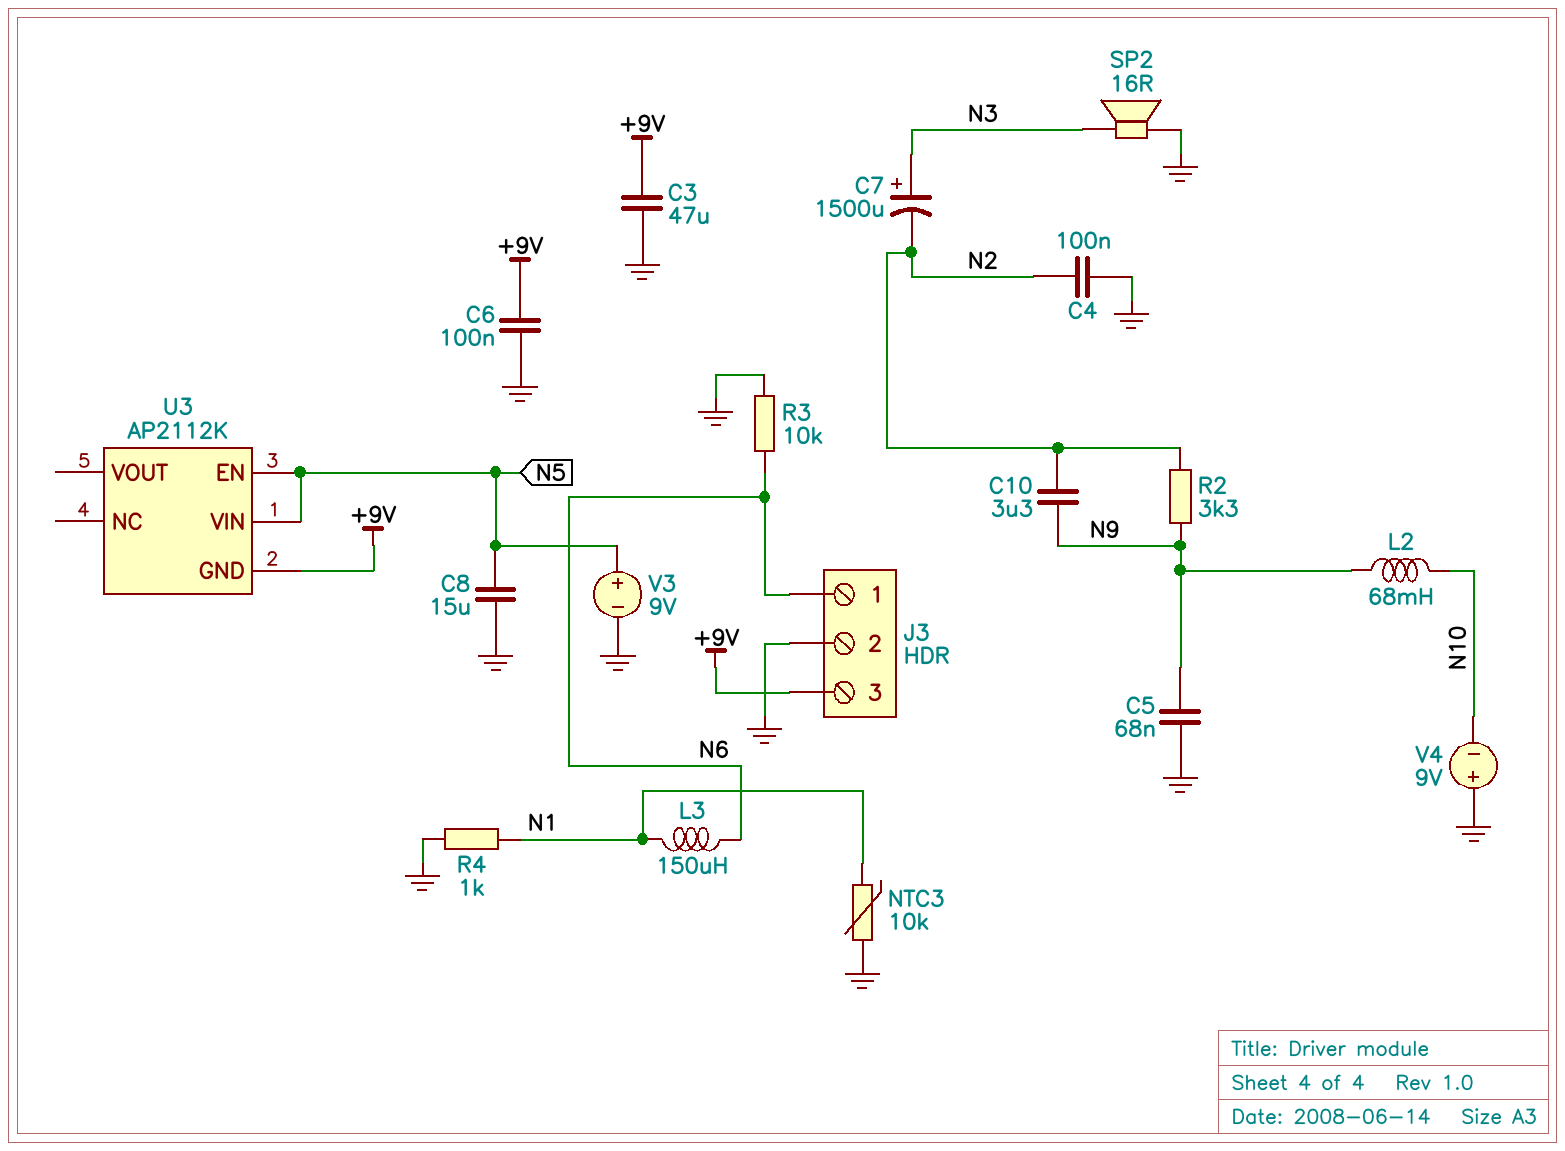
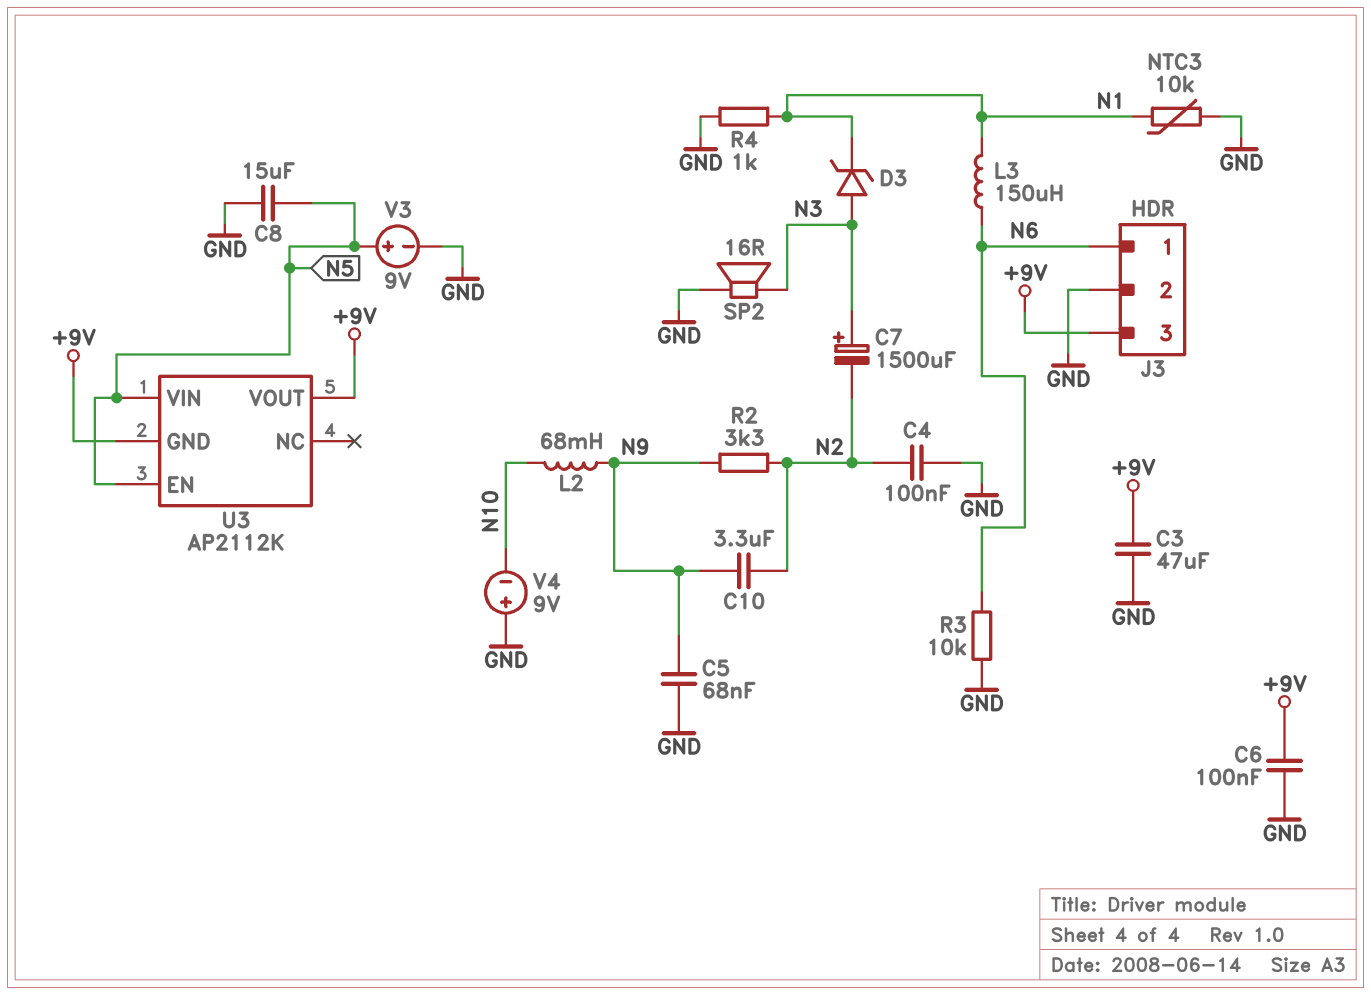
D3: none -> zener (A N3, K N1)
U3 pin VOUT: none -> +9V

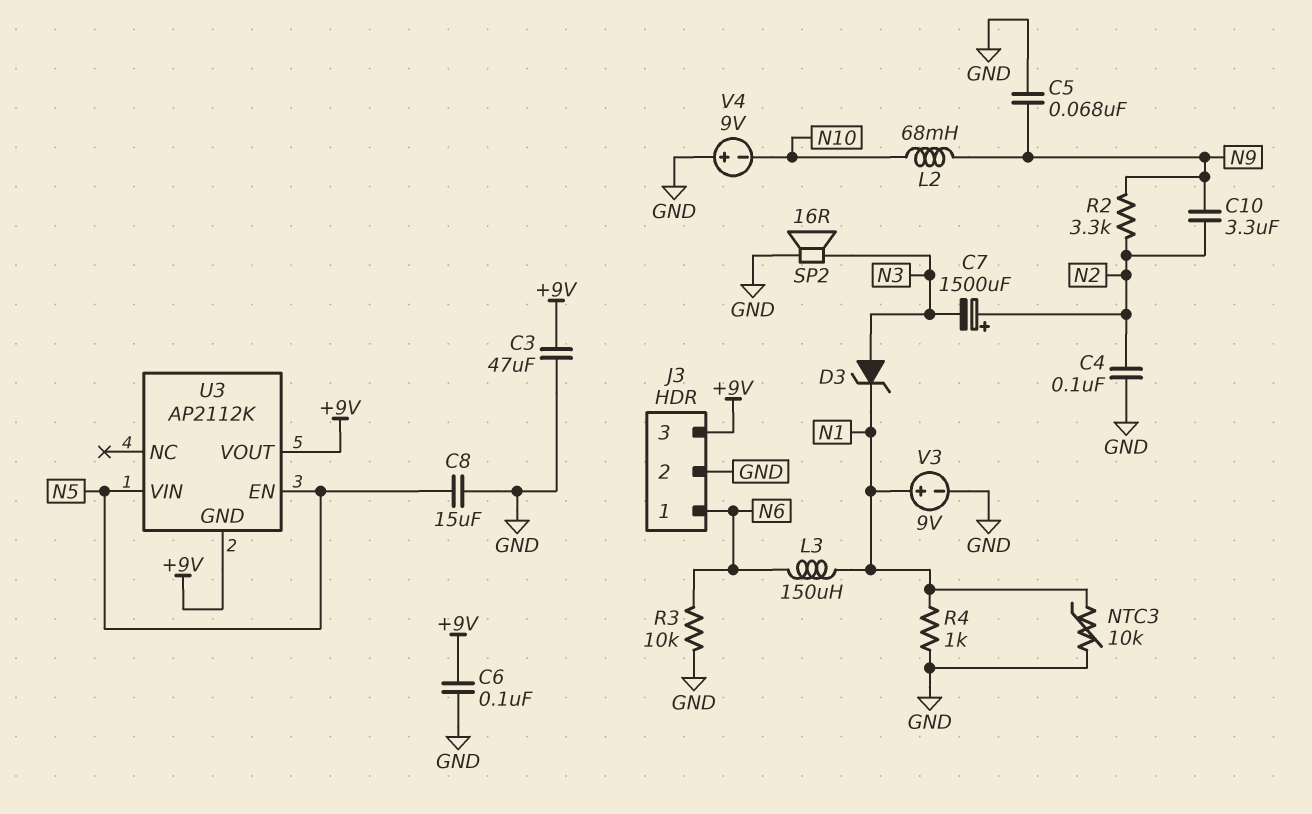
C7: 1500uF (plus N3, minus N2) -> 1500uF (plus N2, minus N3)
V3: 9V (plus N5, minus GND) -> 9V (plus N1, minus GND)

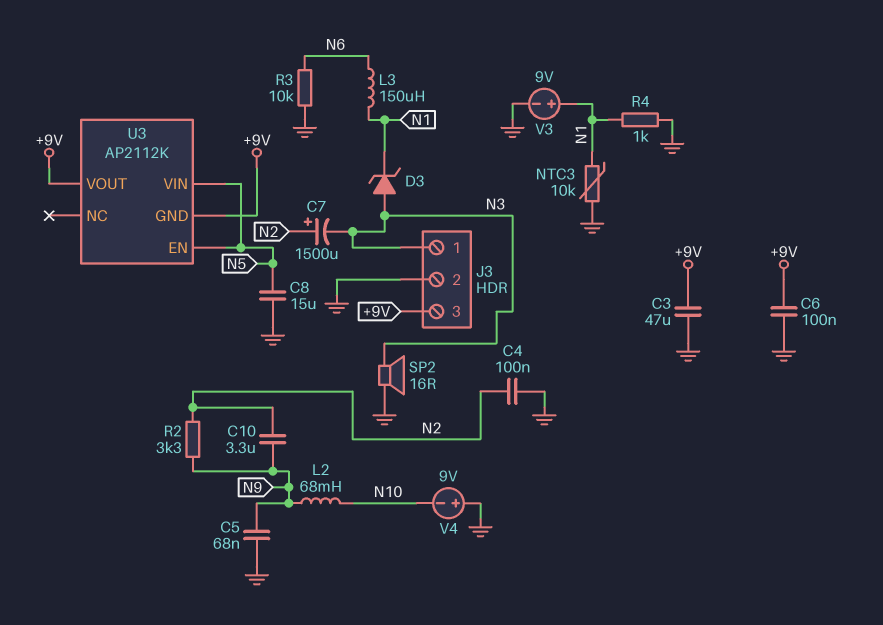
J3 pin 1: N6 -> N3

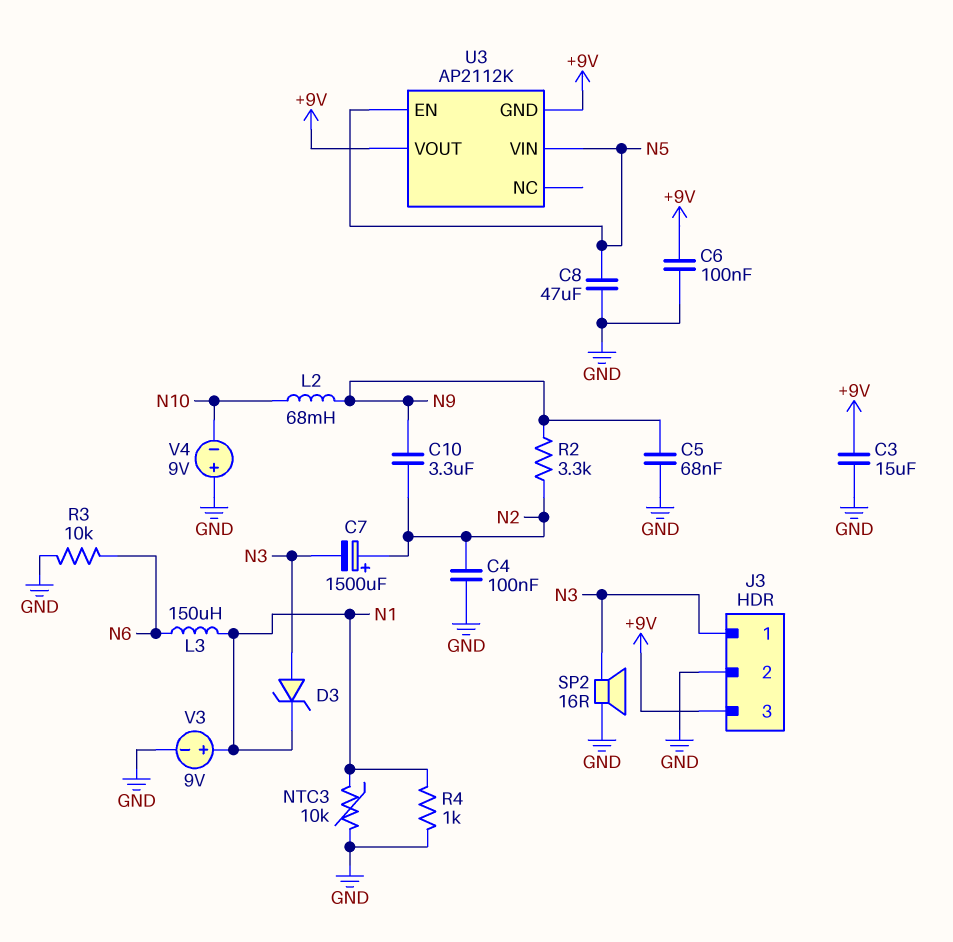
C3: 47uF (+9V, GND) -> 15uF (+9V, GND)
C8: 15uF (GND, N5) -> 47uF (GND, N5)

